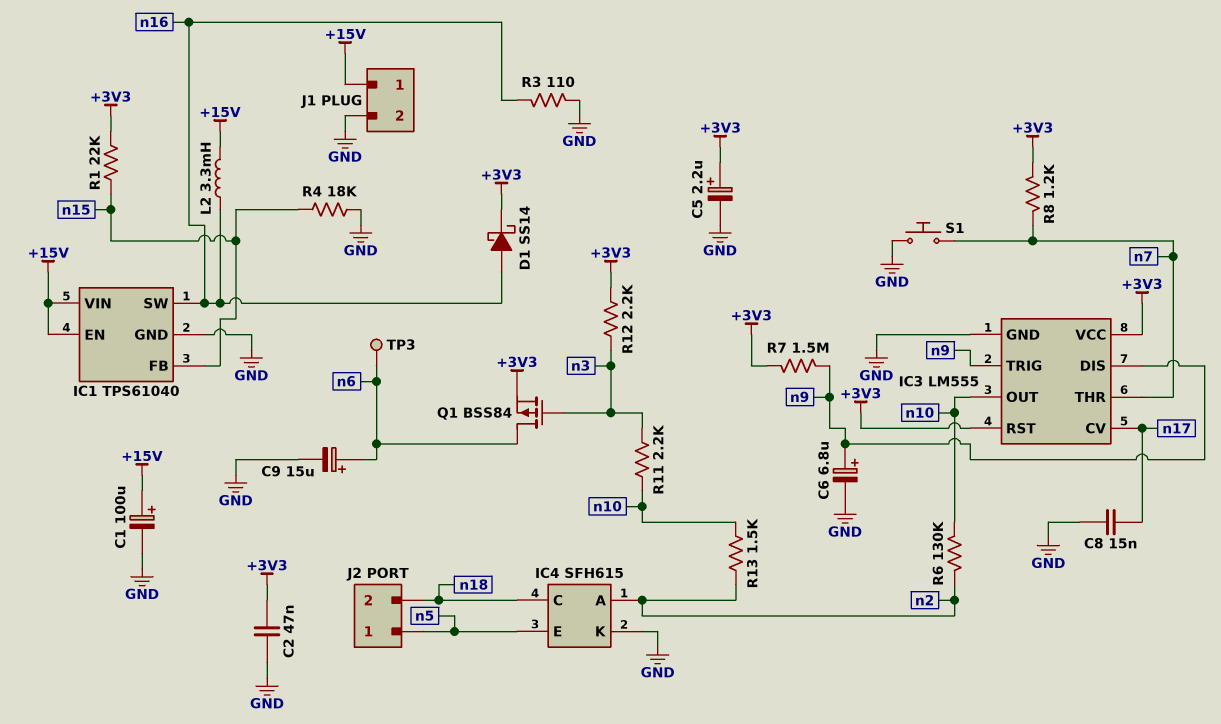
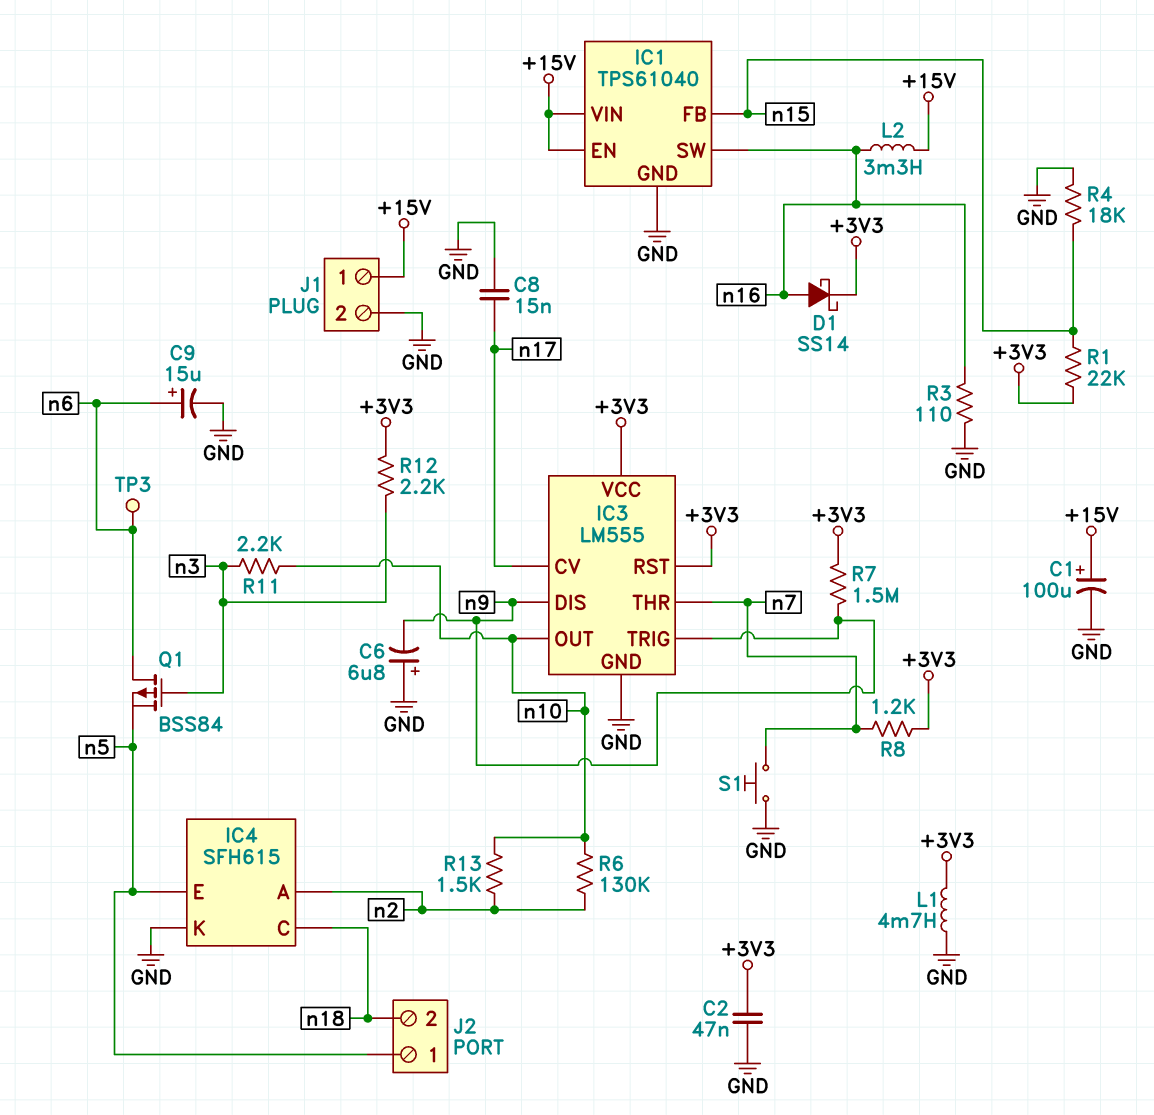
C5: 2.2uF (plus +3V3, minus GND) -> none
C6: 6.8uF (plus n9, minus GND) -> 6.8uF (plus GND, minus n9)
L1: none -> 4.7mH (+3V3, GND)
Q1: PMOS BSS84 (G n3, D n6, S +3V3) -> PMOS BSS84 (G n3, D n6, S n5)

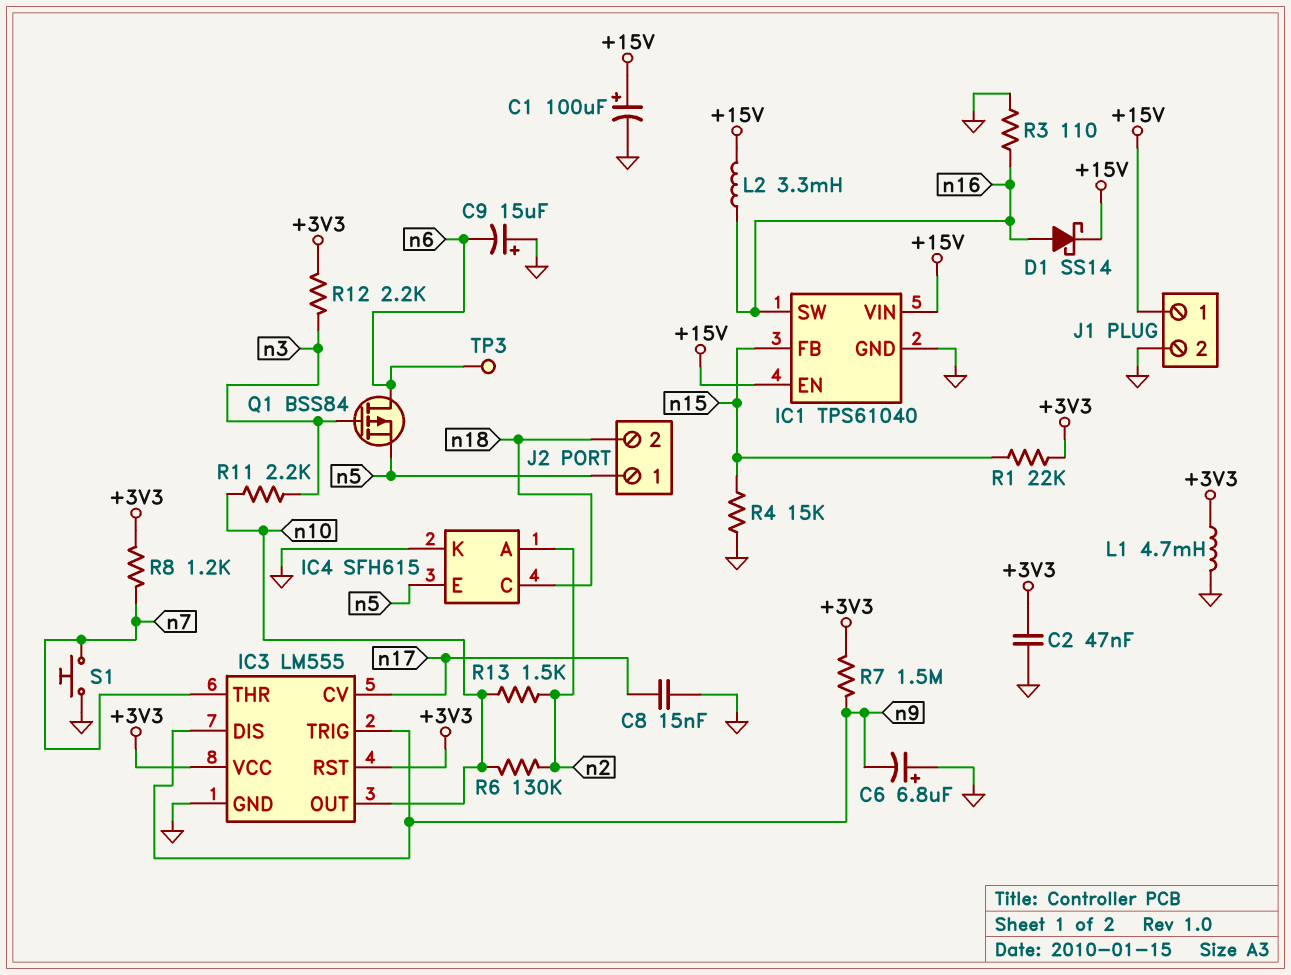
C9: 15uF (plus n6, minus GND) -> 15uF (plus GND, minus n6)
D1: schottky SS14 (A n16, K +3V3) -> schottky SS14 (A n16, K +15V)
R4: 18k (GND, n15) -> 15k (GND, n15)

